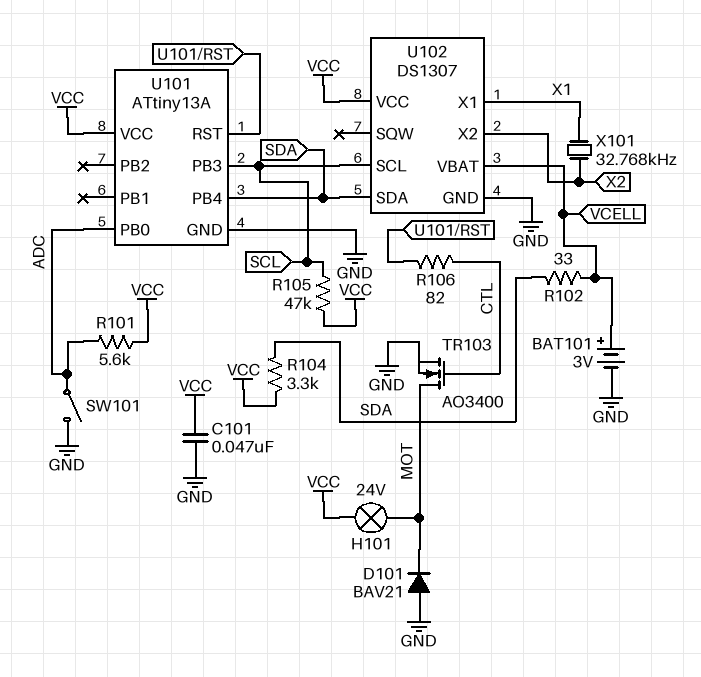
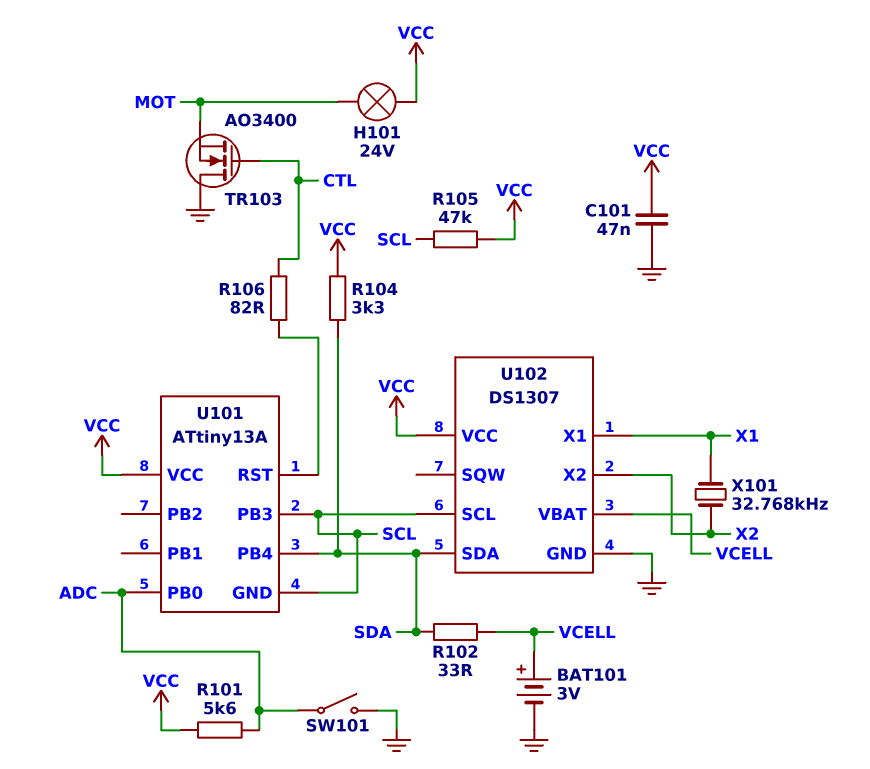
D101: diode BAV21 (A GND, K MOT) -> none
TR103: NMOS AO3400 (G CTL, D MOT, S GND) -> NMOS AO3400 (G CTL, D GND, S MOT)
U101 pin GND: GND -> SCL

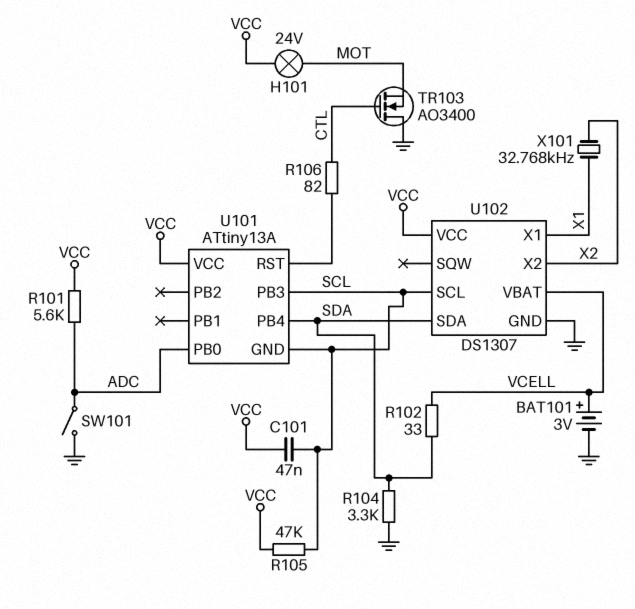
C101: 47nF (GND, VCC) -> 47nF (SCL, VCC)
R104: 3.3k (SDA, VCC) -> 3.3k (GND, SDA)

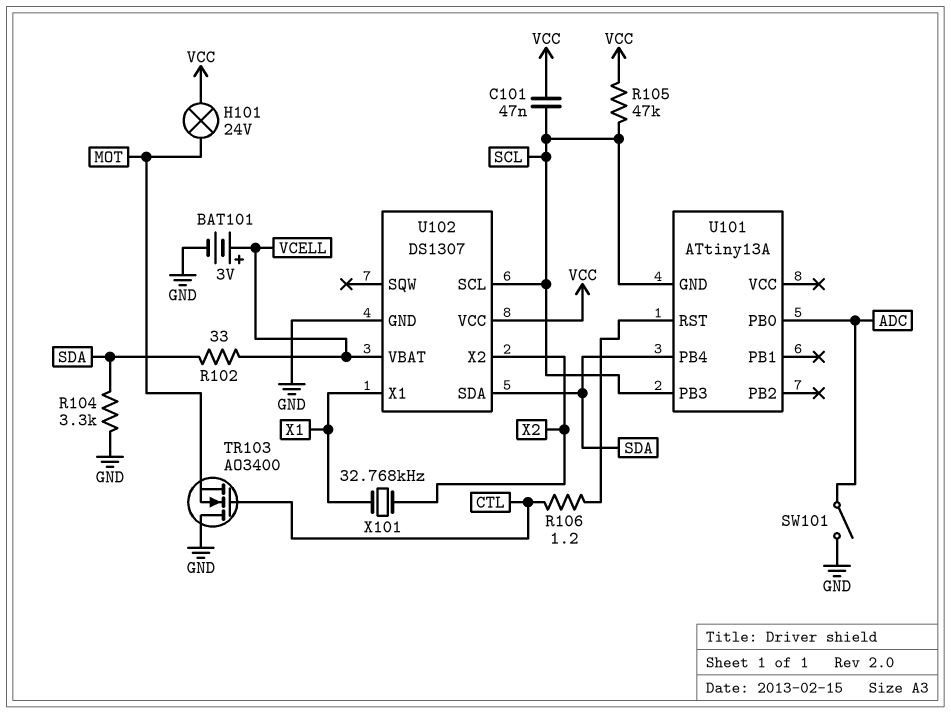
R101: 5.6k (ADC, VCC) -> none
R106: 82 (CTL, U101/RST) -> 1.2 (CTL, U101/RST)
U101 pin VCC: VCC -> none

